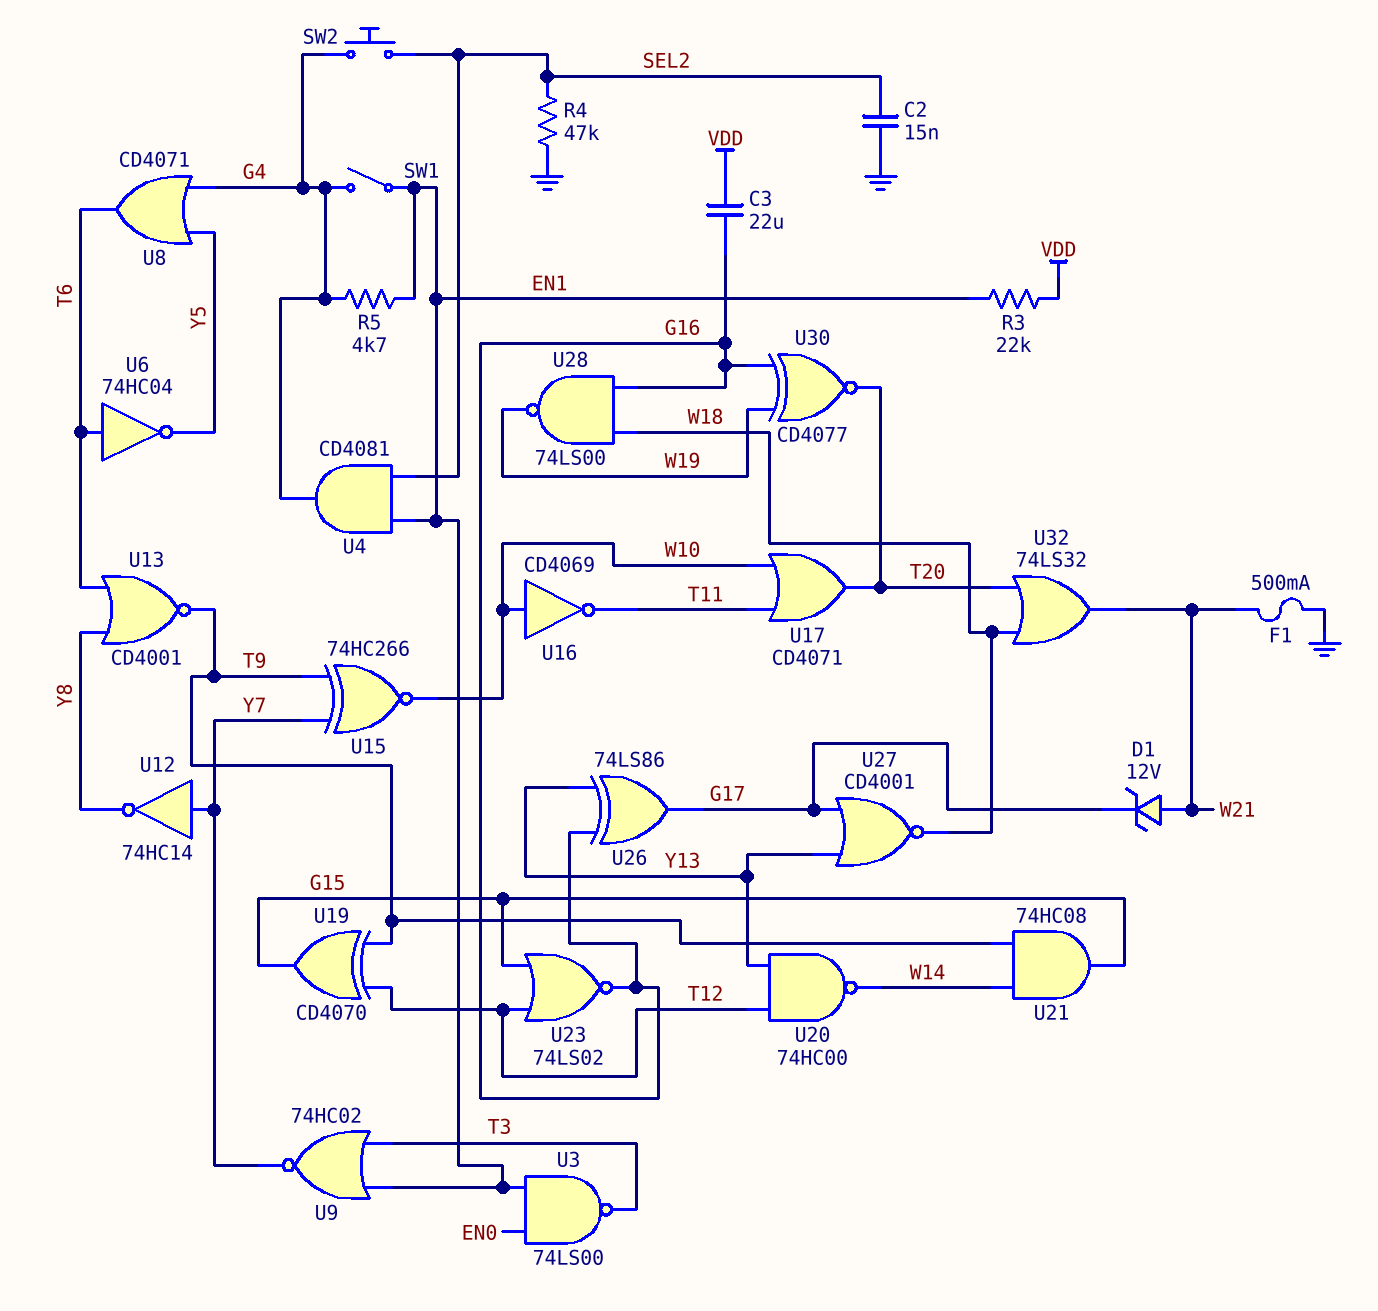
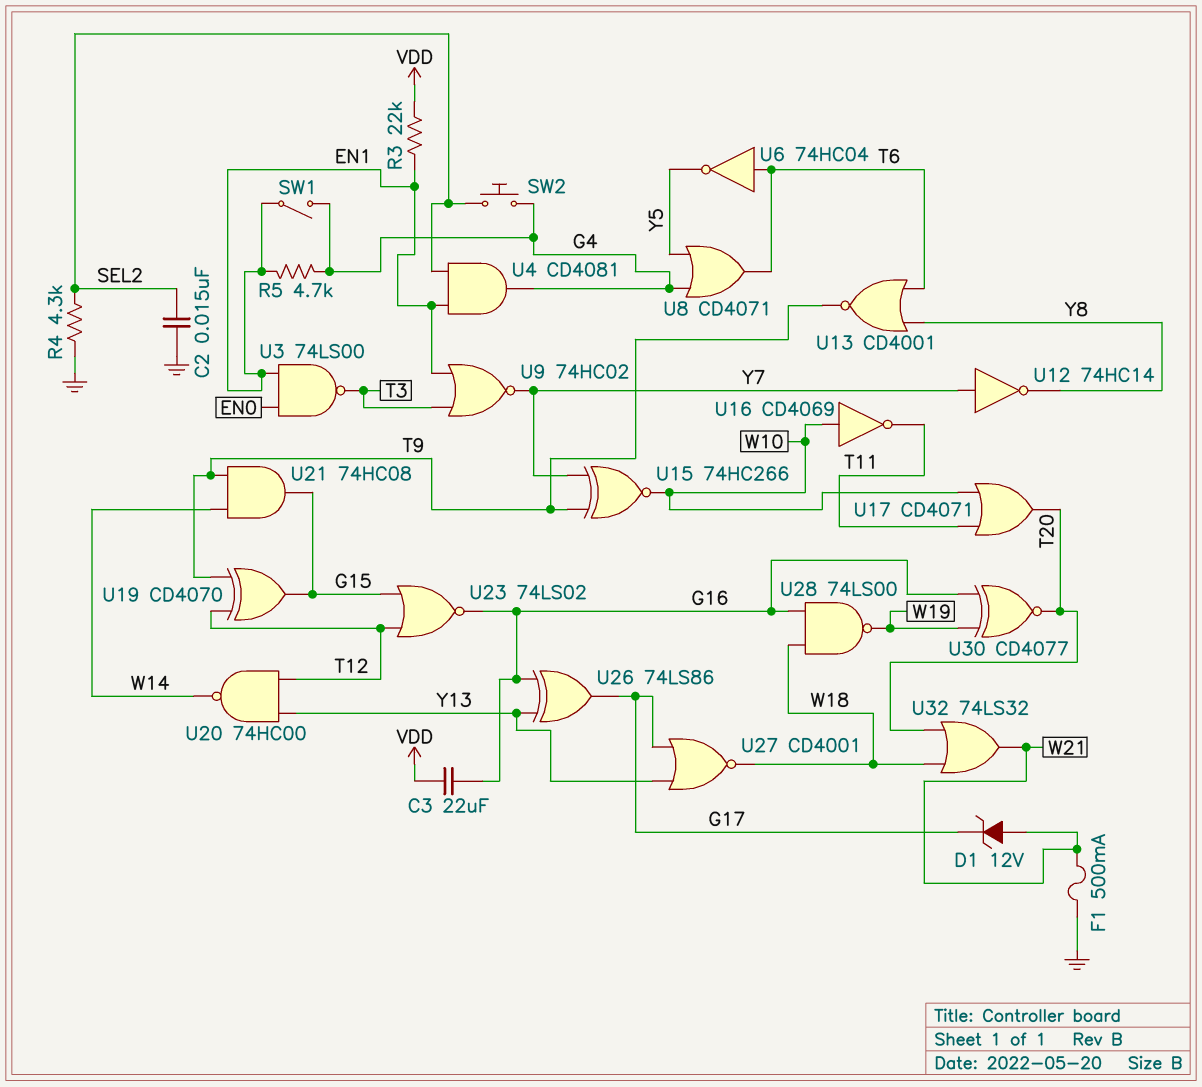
R4: 47k (GND, SEL2) -> 4.3k (GND, SEL2)

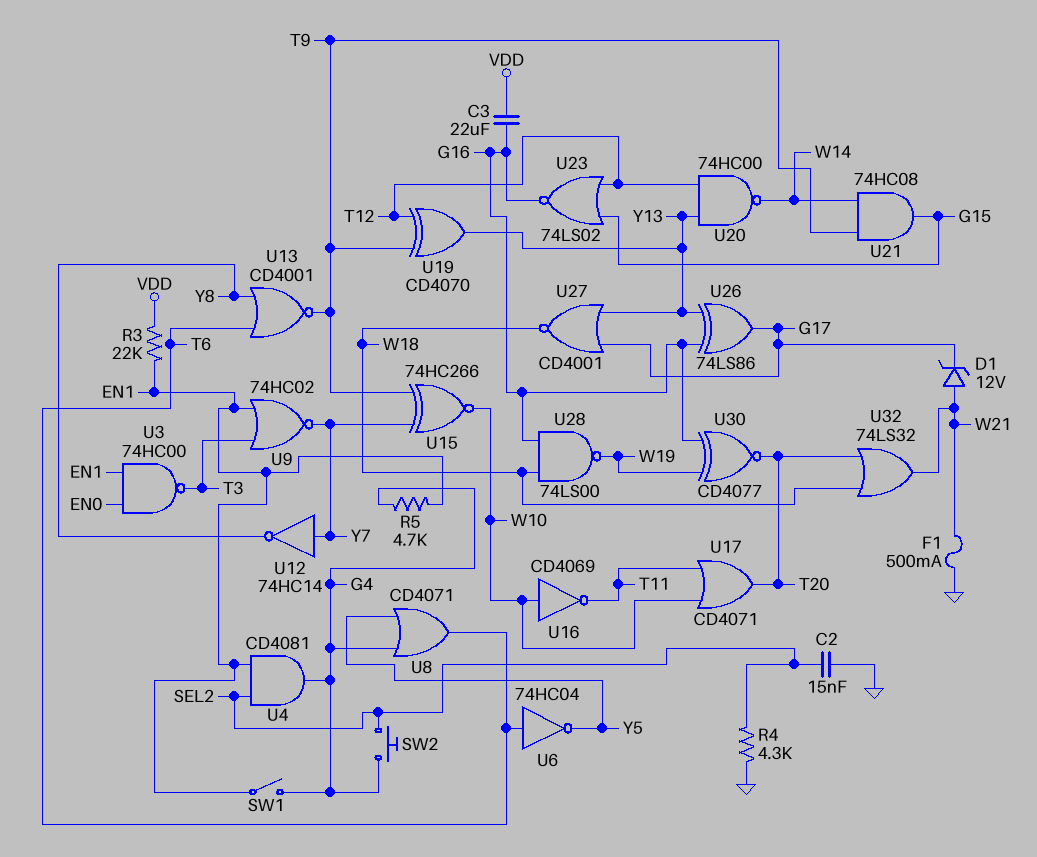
U3: NAND 74LS00 (in EN0, in EN1, out T3) -> NAND 74HC00 (in EN0, in EN1, out T3)
U19: XOR CD4070 (in T9, in T12, out G15) -> XOR CD4070 (in T9, in T12, out Y13)

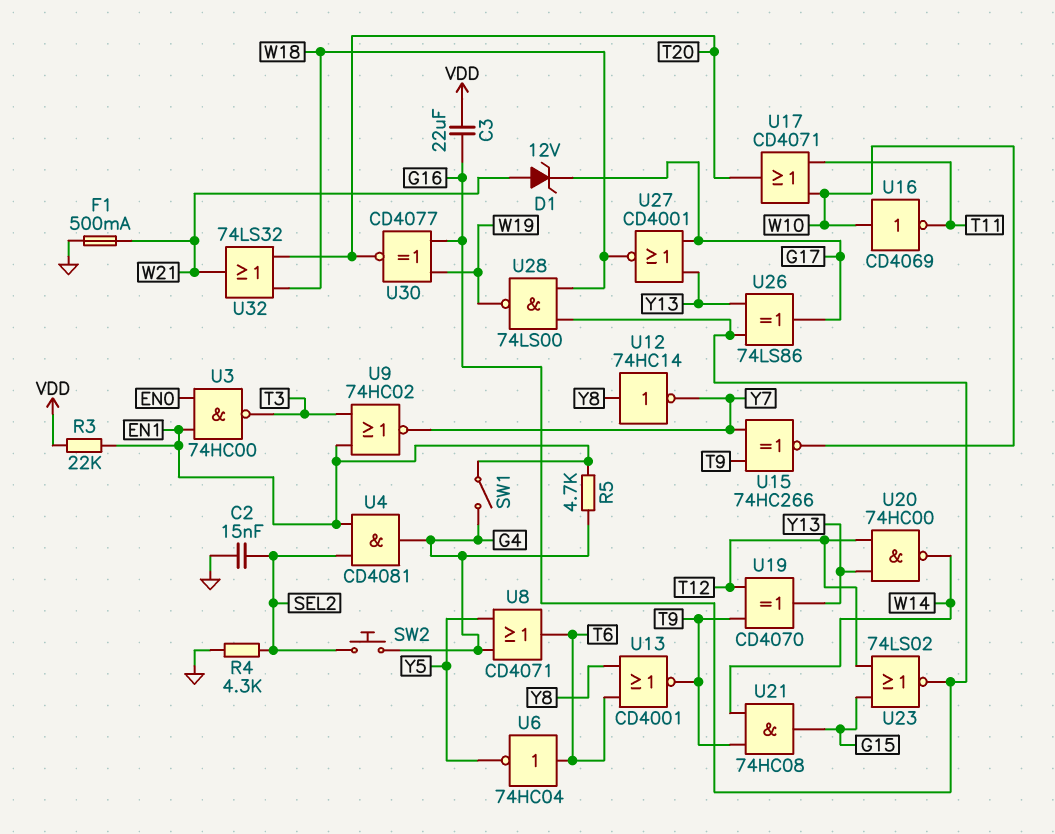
U12: NOT 74HC14 (in Y7, out Y8) -> NOT 74HC14 (in Y8, out Y7)

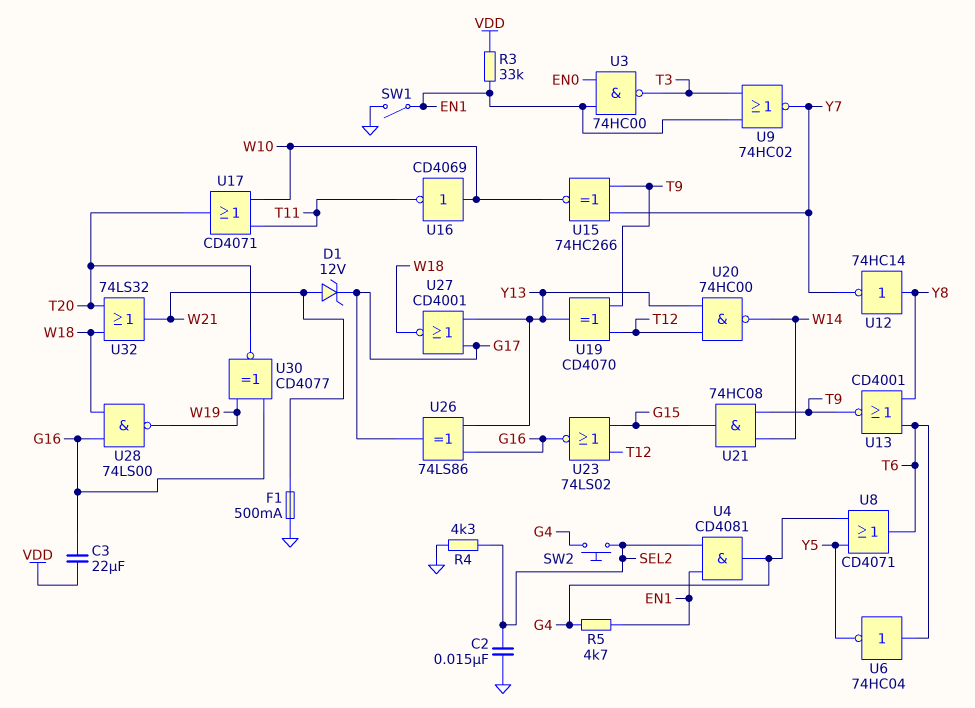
R3: 22k (EN1, VDD) -> 33k (EN1, VDD)
SW1: switch (EN1, G4) -> switch (EN1, GND)

